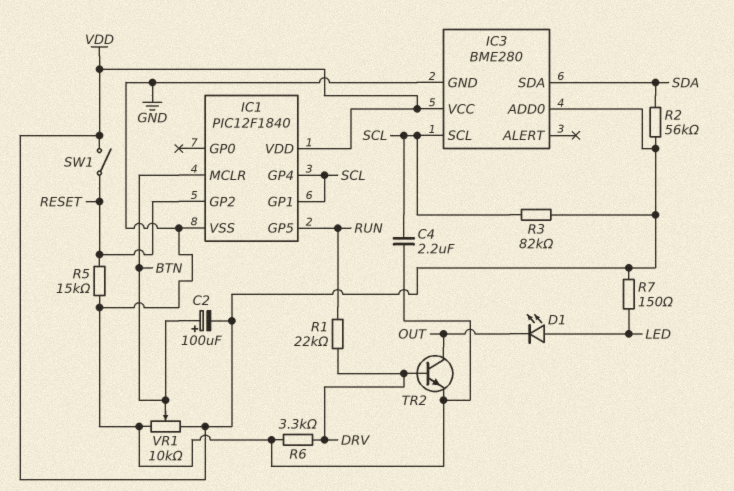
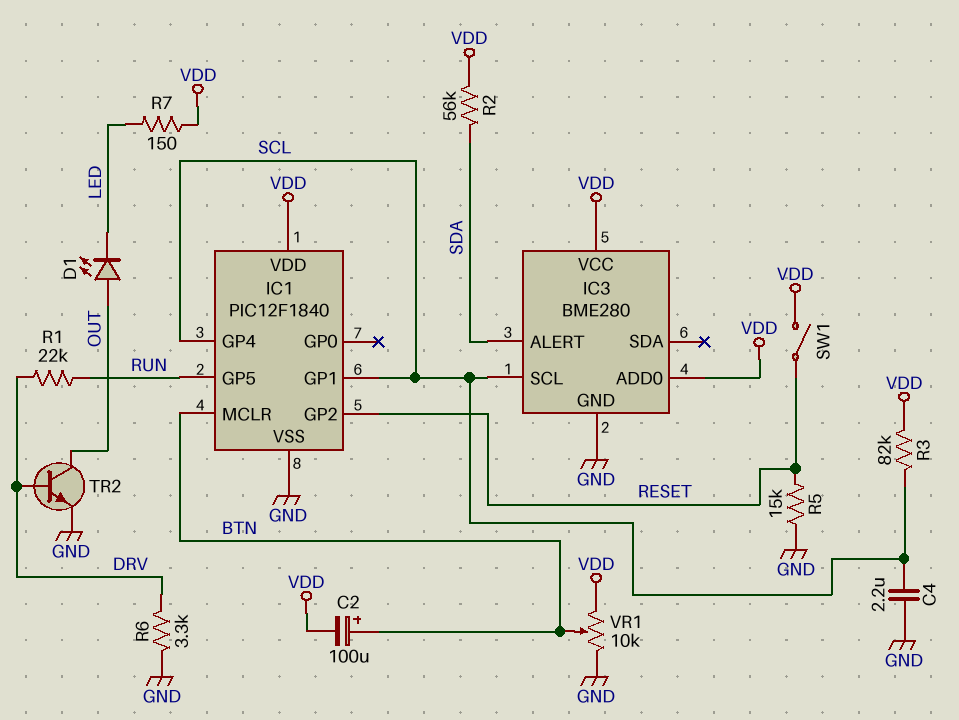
D1: LED (A LED, K OUT) -> LED (A OUT, K LED)
IC3 pin ALERT: none -> SDA
IC3 pin SDA: SDA -> none

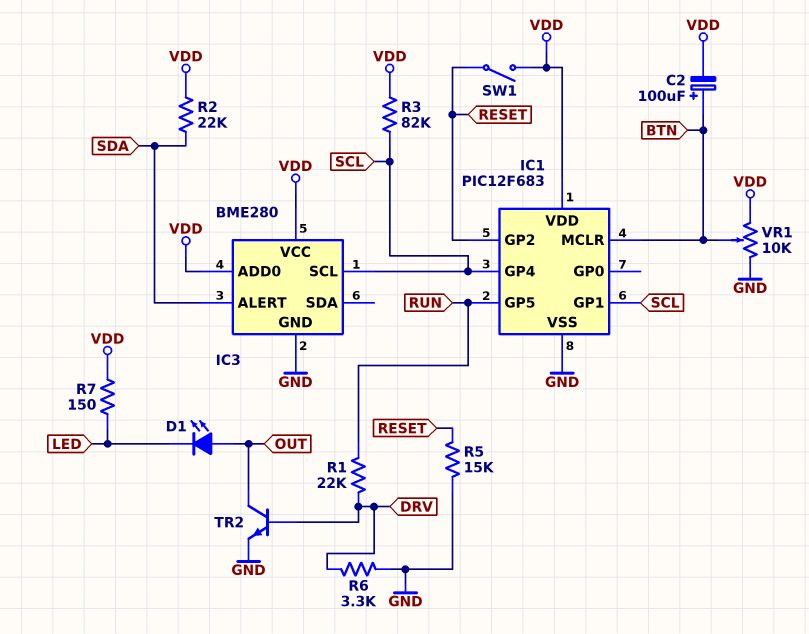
C4: 2.2uF (GND, SCL) -> none
IC1: PIC12F1840 -> PIC12F683
R2: 56k (SDA, VDD) -> 22k (SDA, VDD)

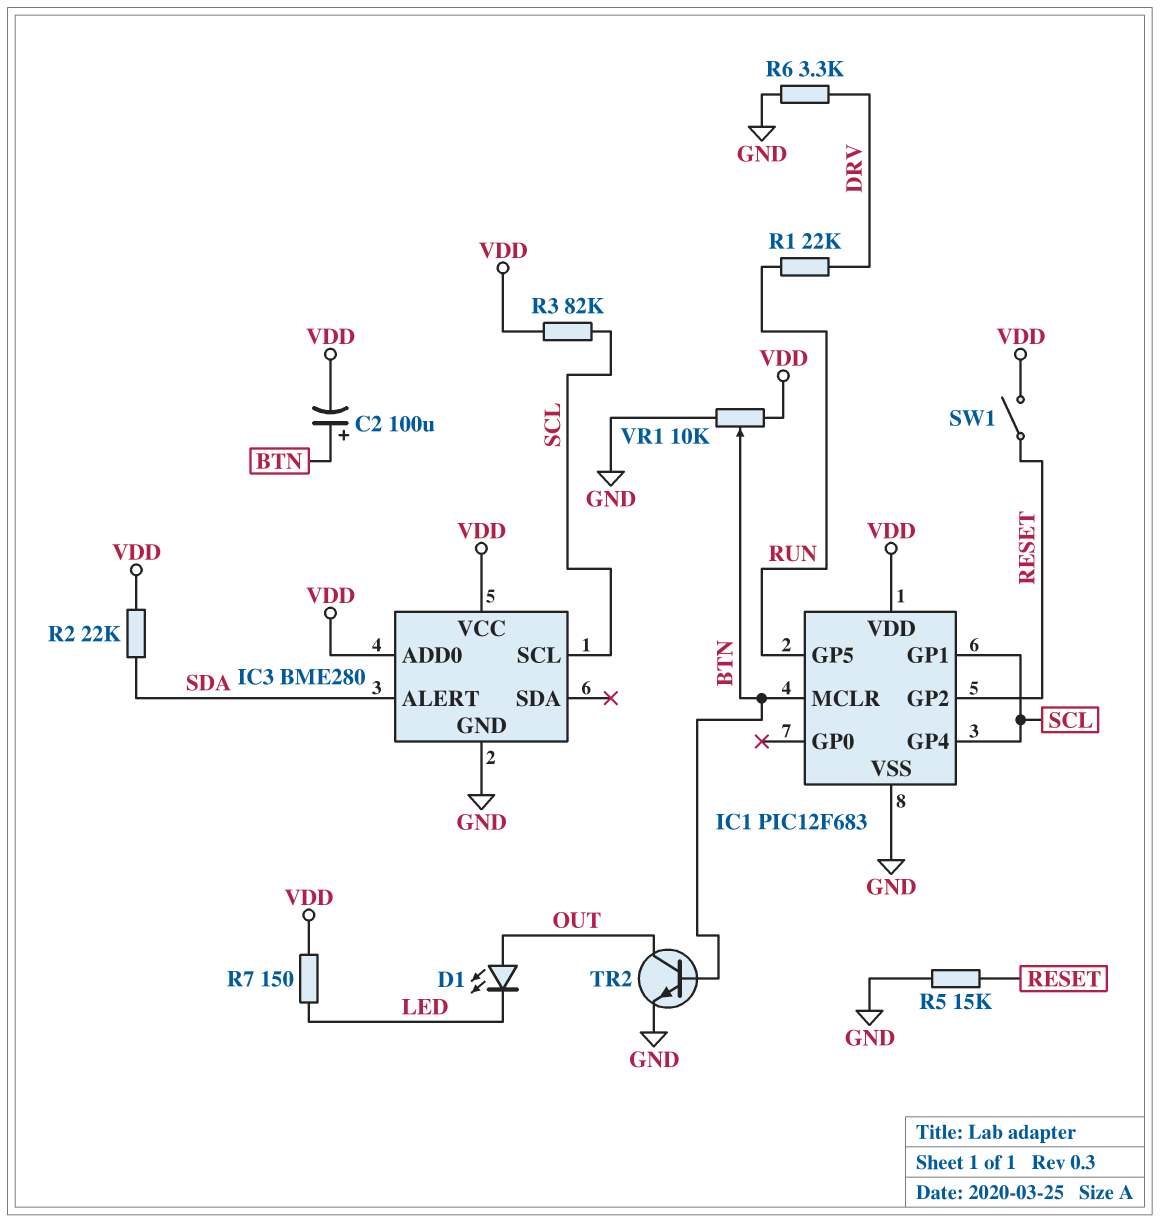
TR2: NPN (B DRV, C OUT, E GND) -> NPN (B BTN, C OUT, E GND)

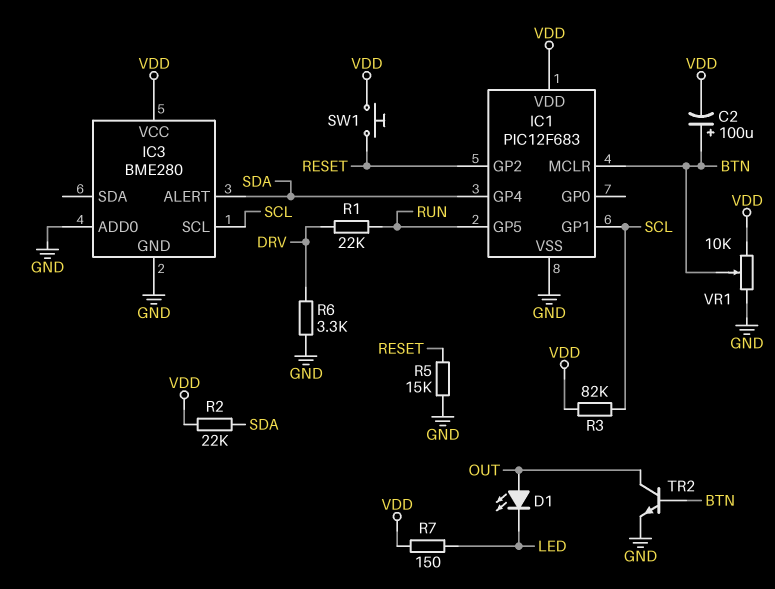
IC1 pin GP4: SCL -> SDA
IC3 pin ADD0: VDD -> GND
SW1: switch (RESET, VDD) -> button (RESET, VDD)

